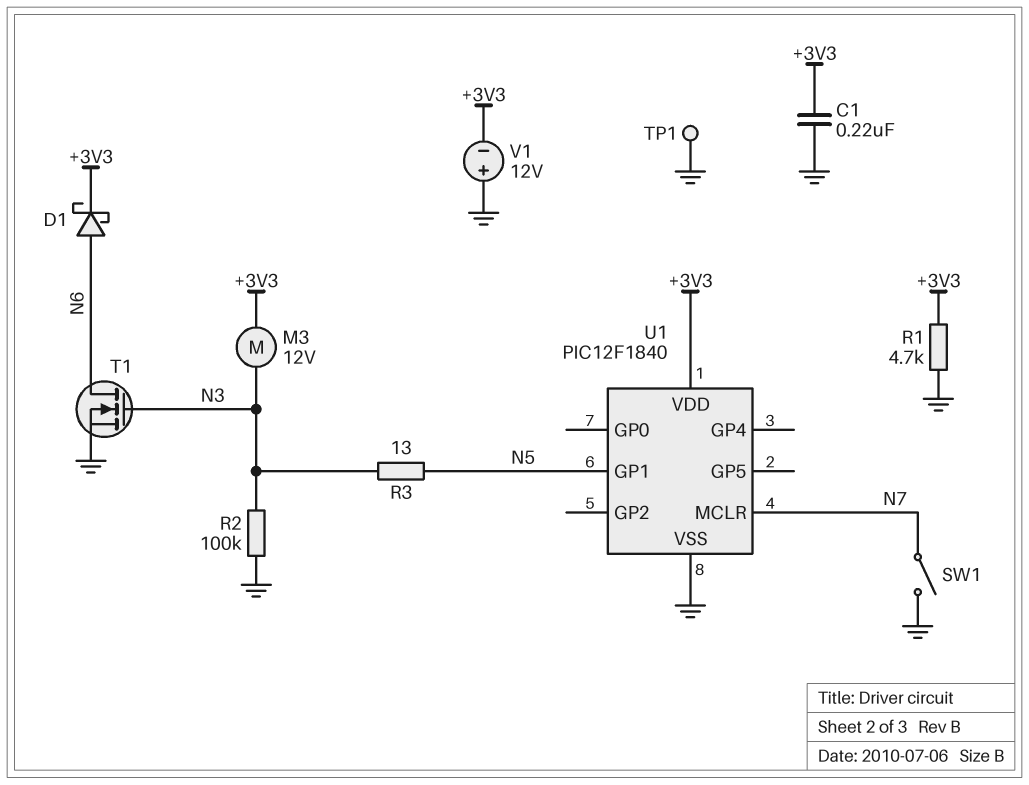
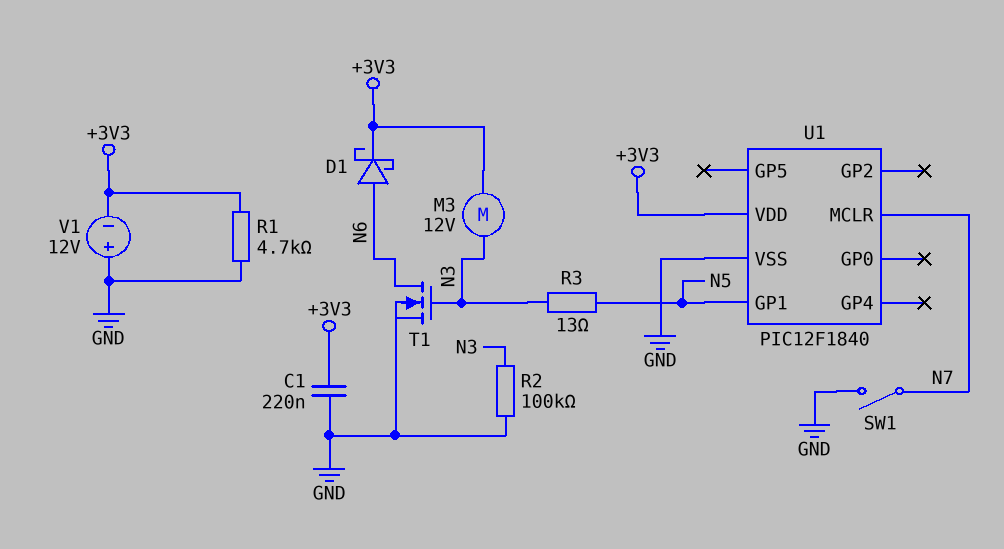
TP1: test point (GND) -> none

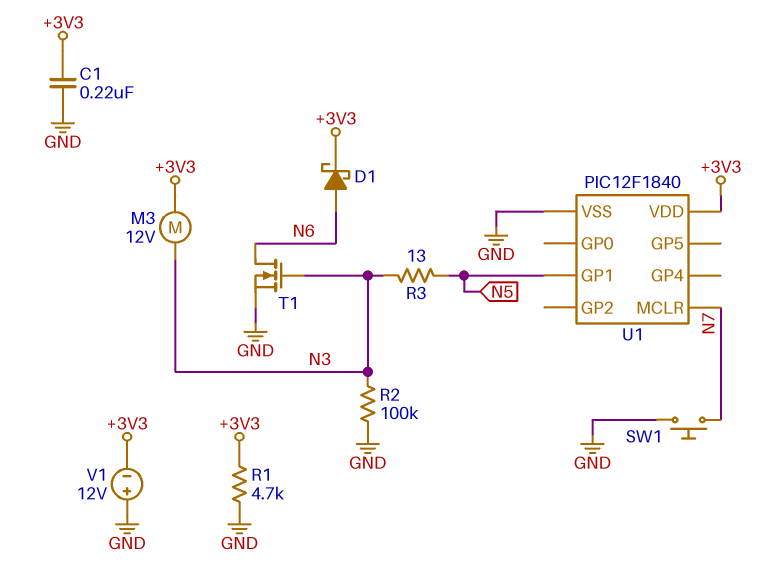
SW1: switch (GND, N7) -> button (GND, N7)

